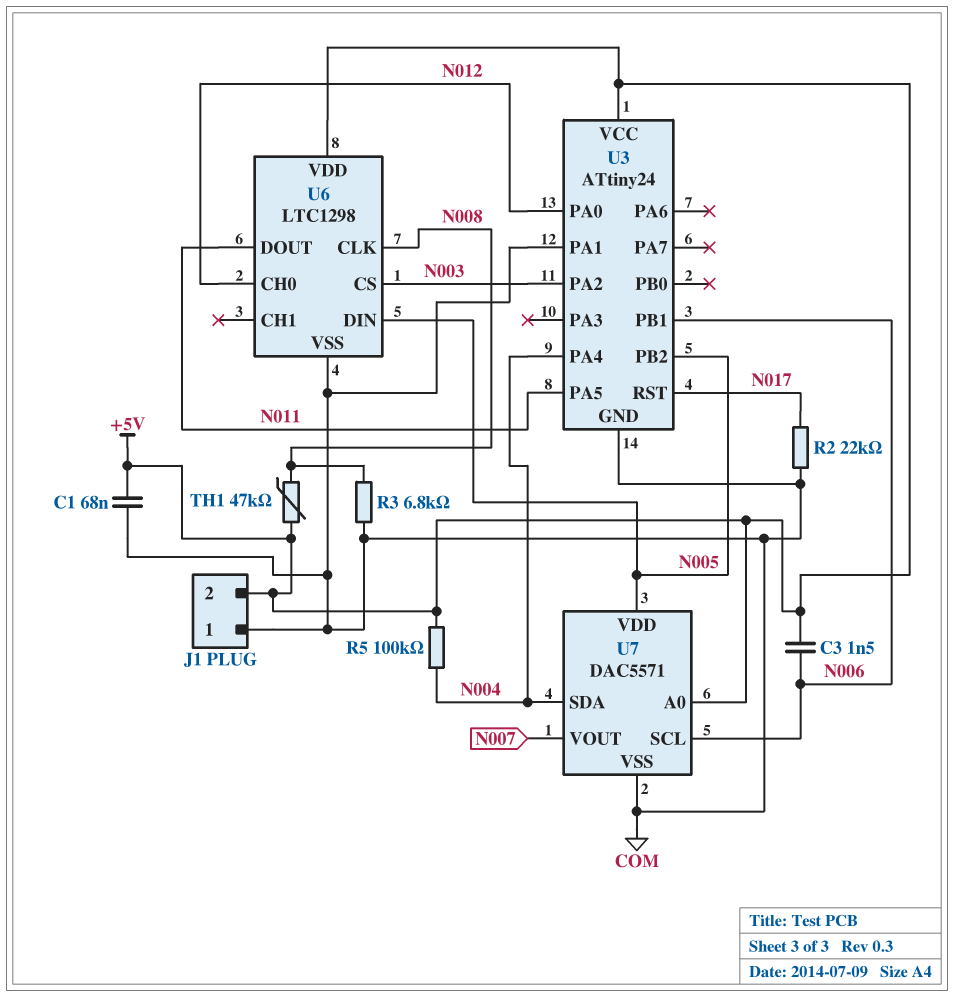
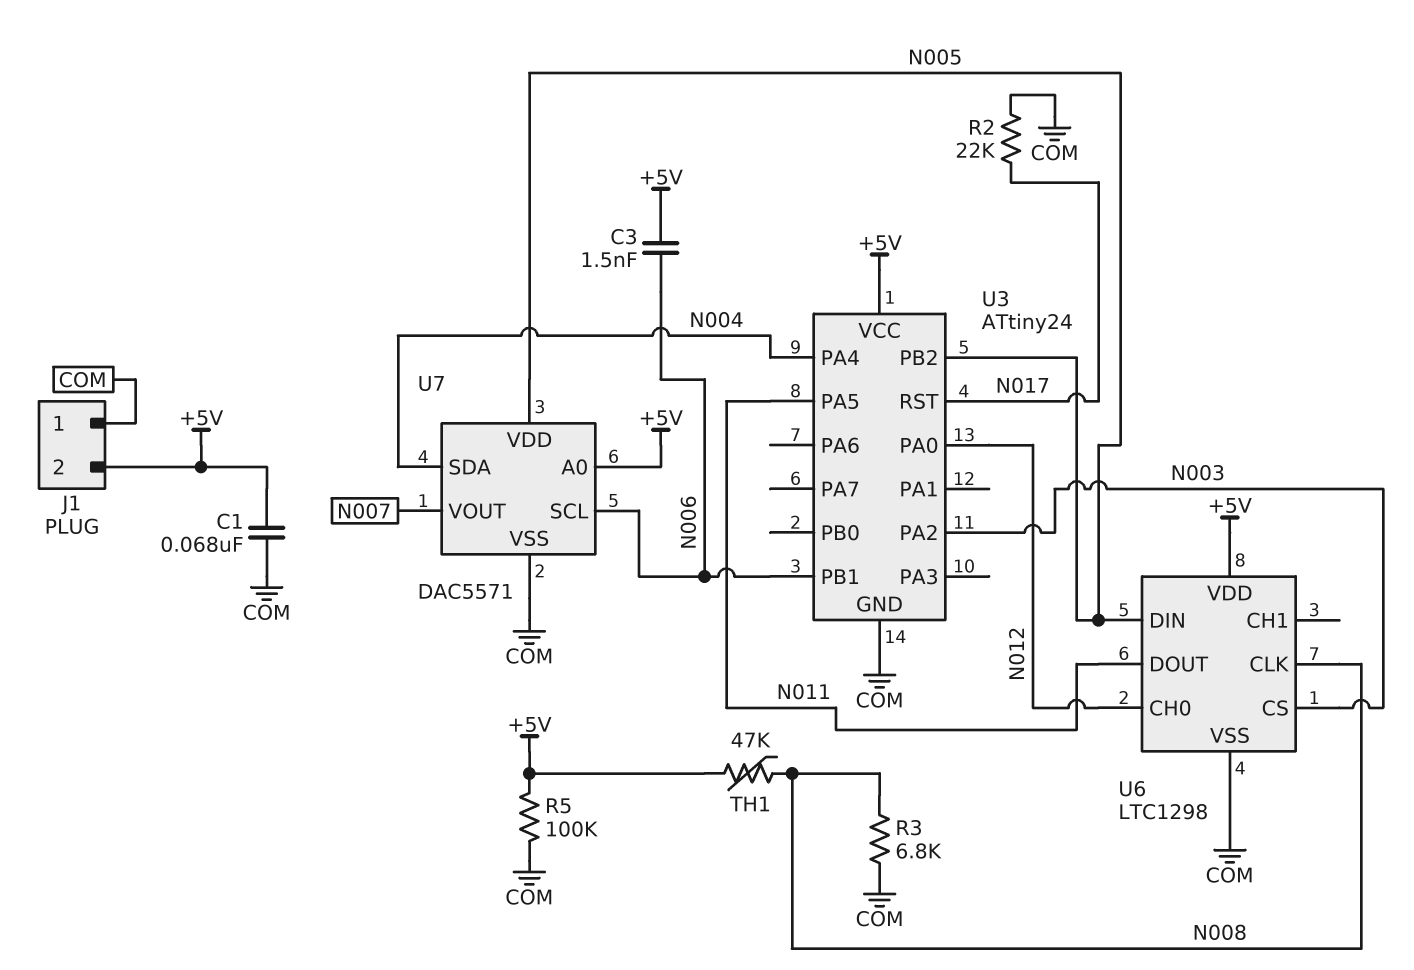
R5: 100k (+5V, N004) -> 100k (+5V, COM)
U3 pin PA1: COM -> none

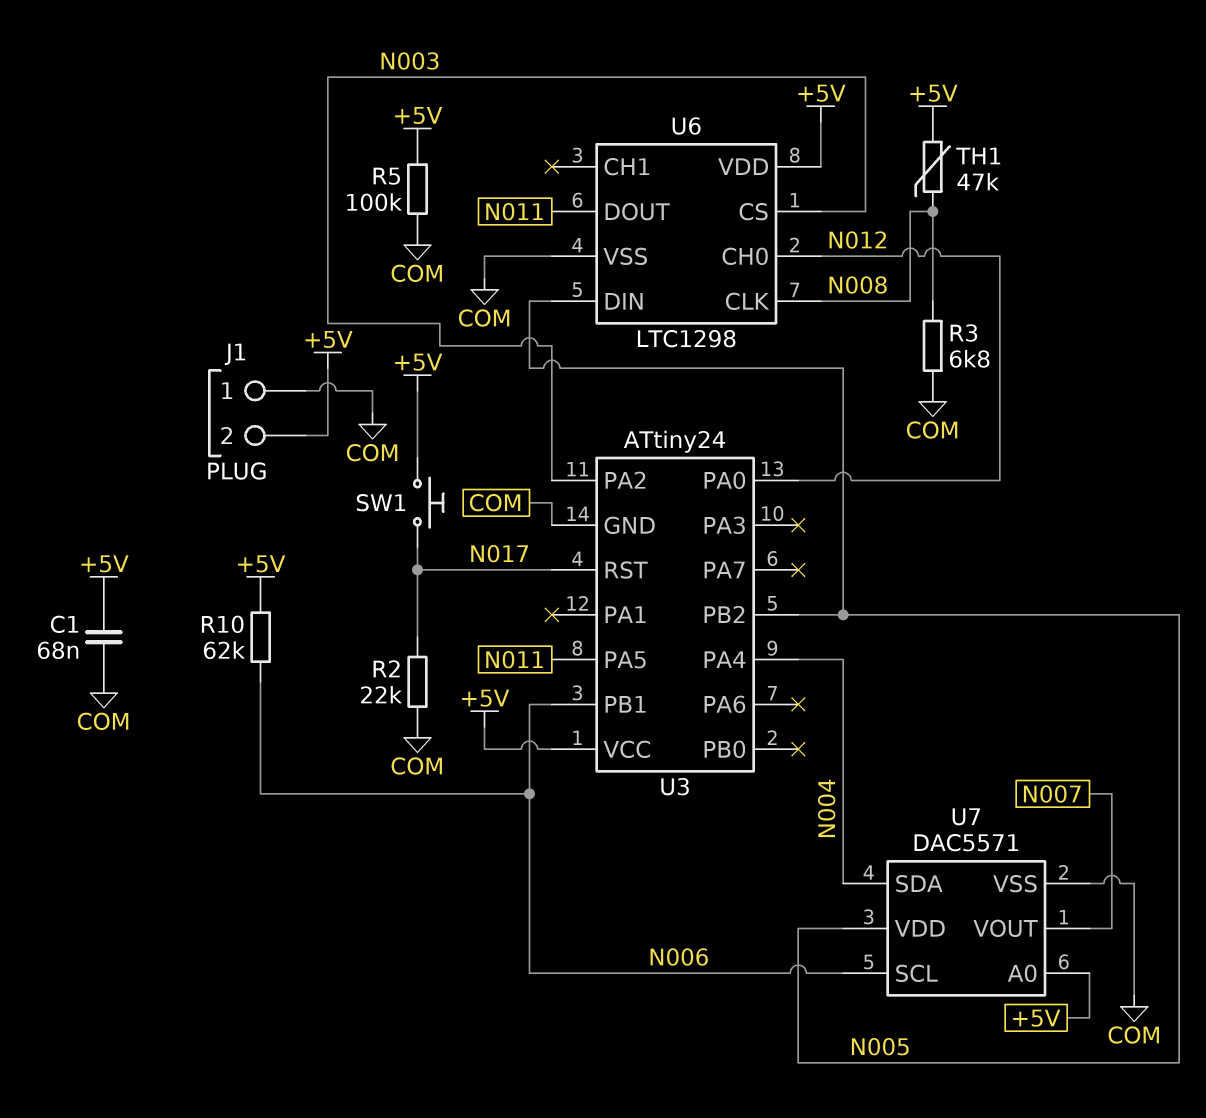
C3: 1.5nF (+5V, N006) -> none
R10: none -> 62k (+5V, N006)
SW1: none -> button (+5V, N017)

